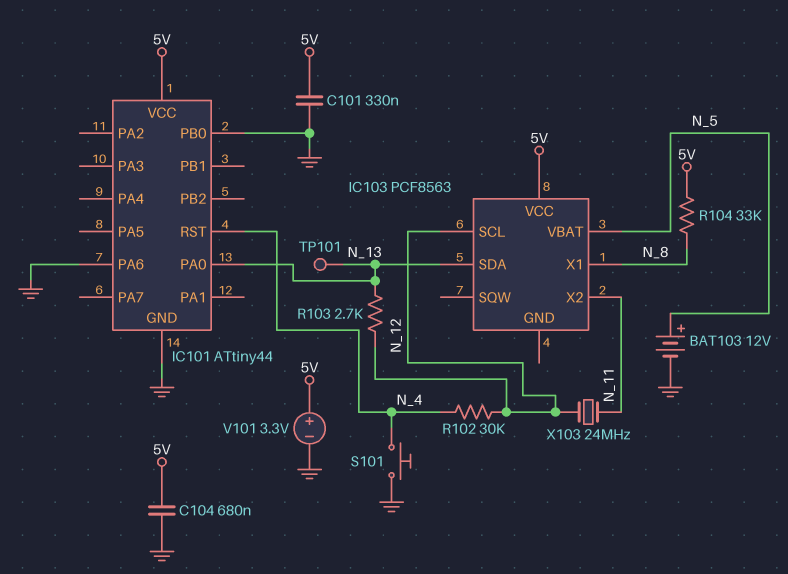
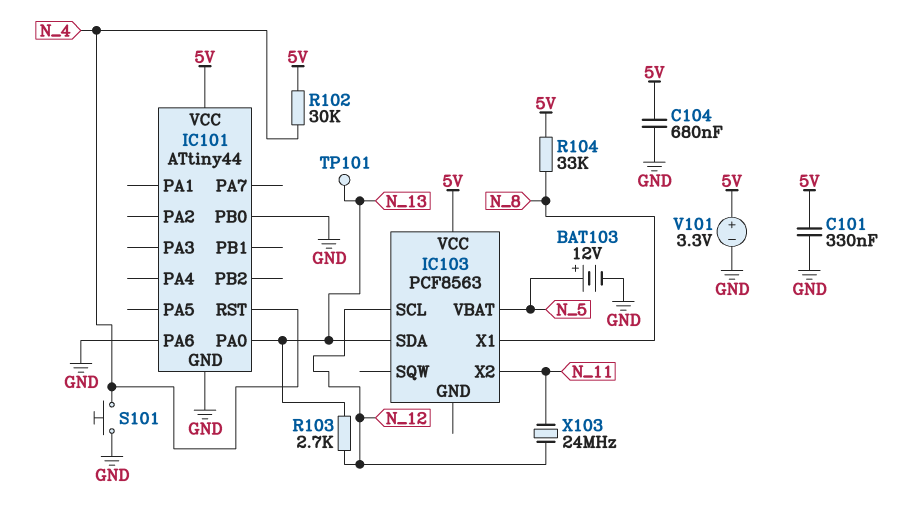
R102: 30k (N_4, N_12) -> 30k (5V, N_4)

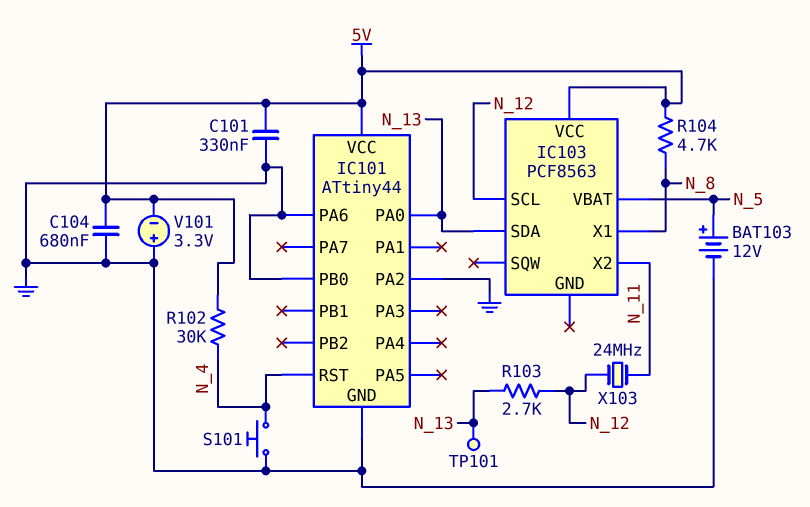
IC101 pin PA2: none -> GND
R104: 33k (5V, N_8) -> 4.7k (5V, N_8)
V101: 3.3V (plus 5V, minus GND) -> 3.3V (plus GND, minus 5V)

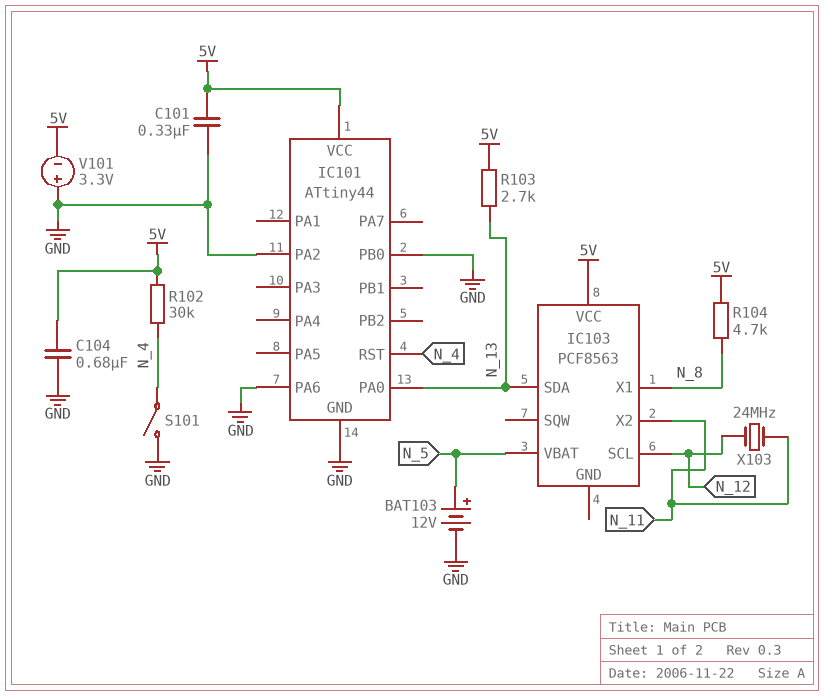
R103: 2.7k (N_12, N_13) -> 2.7k (5V, N_13)
S101: button (GND, N_4) -> switch (GND, N_4)
TP101: test point (N_13) -> none

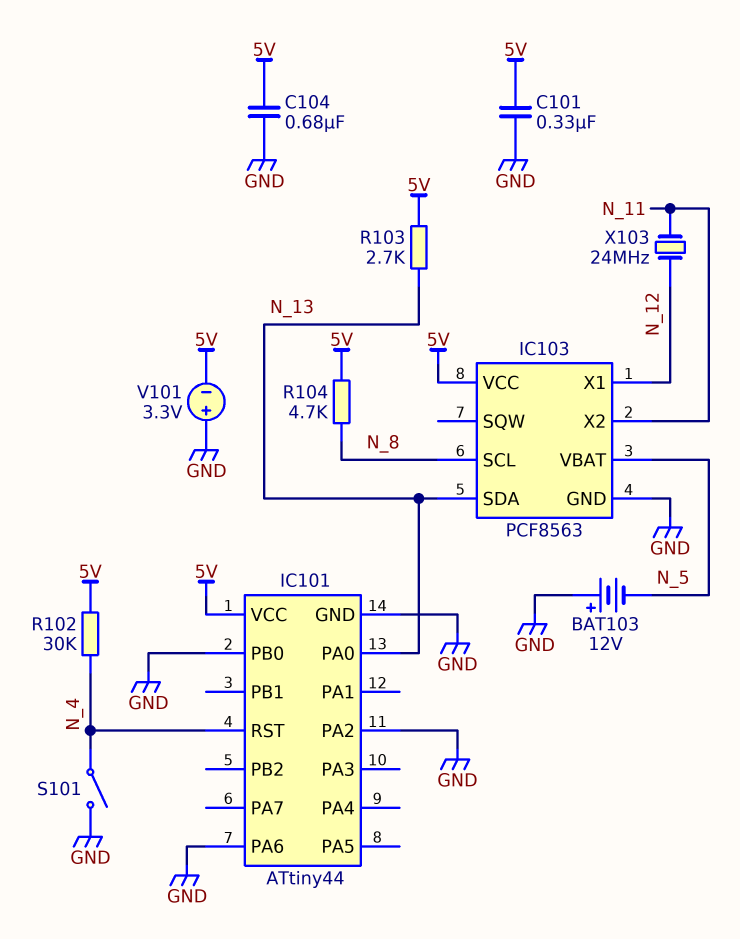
BAT103: 12V (plus N_5, minus GND) -> 12V (plus GND, minus N_5)
IC103 pin GND: none -> GND
IC103 pin SCL: N_12 -> N_8
IC103 pin X1: N_8 -> N_12

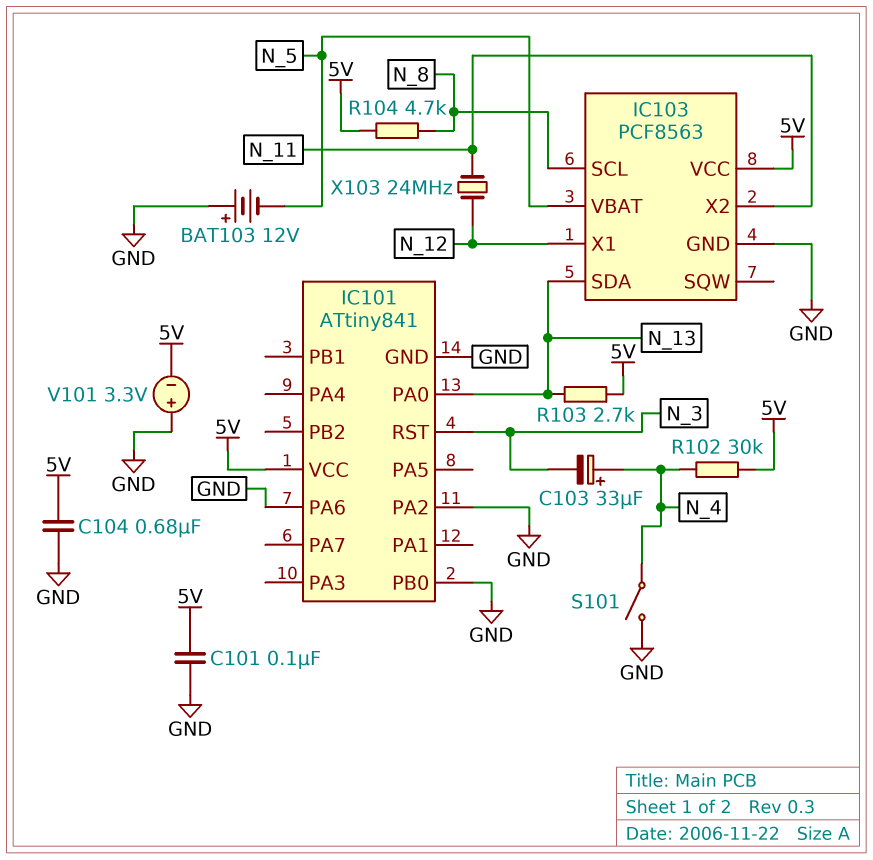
C101: 330nF (5V, GND) -> 100nF (5V, GND)
C103: none -> 33uF (plus N_4, minus N_3)
IC101: ATtiny44 -> ATtiny841
IC101 pin RST: N_4 -> N_3

